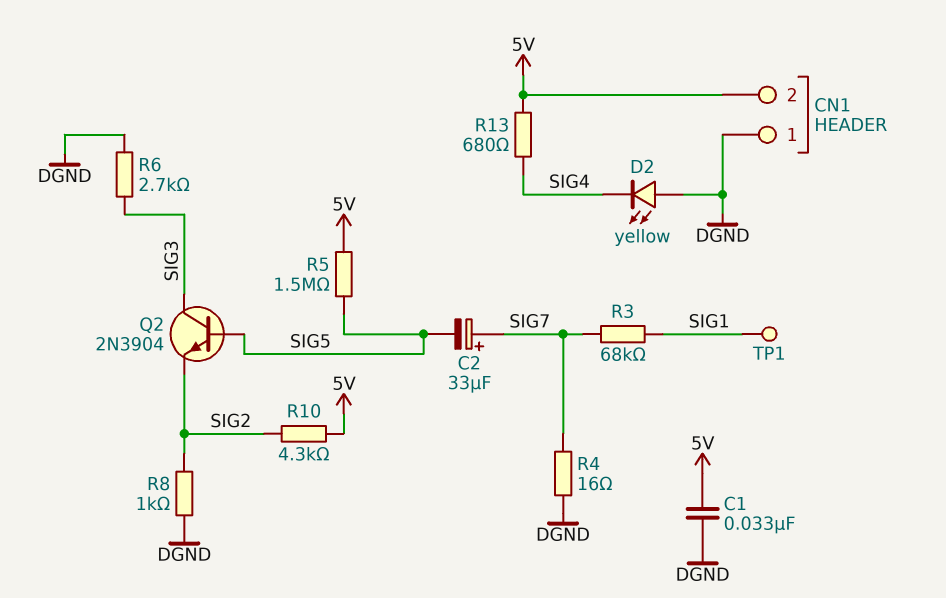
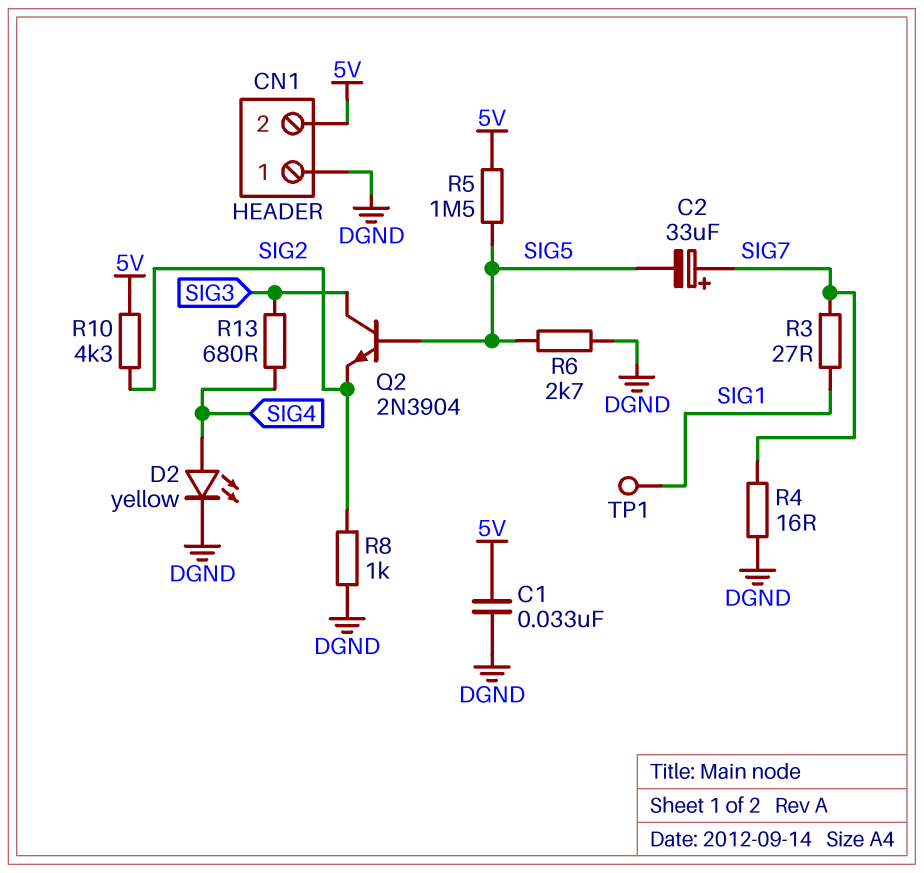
D2: LED yellow (A DGND, K SIG4) -> LED yellow (A SIG4, K DGND)
R3: 68k (SIG1, SIG7) -> 27 (SIG1, SIG7)
R6: 2.7k (DGND, SIG3) -> 2.7k (DGND, SIG5)
R13: 680 (5V, SIG4) -> 680 (SIG3, SIG4)

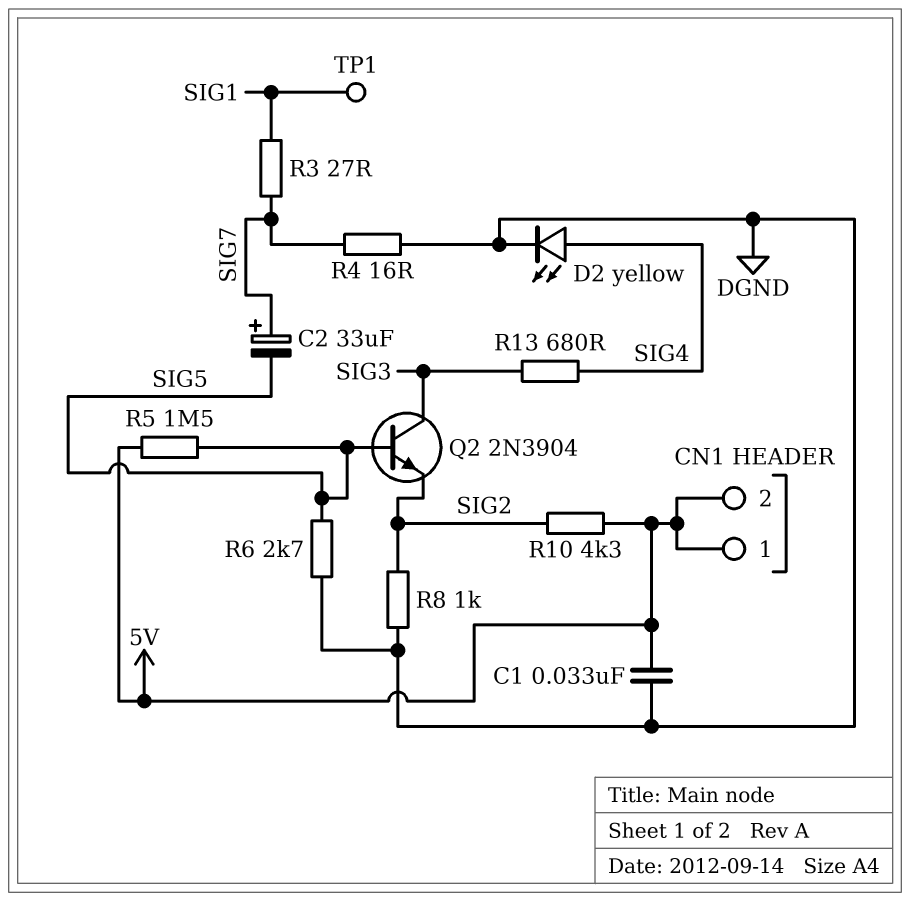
CN1 pin 1: DGND -> 5V

